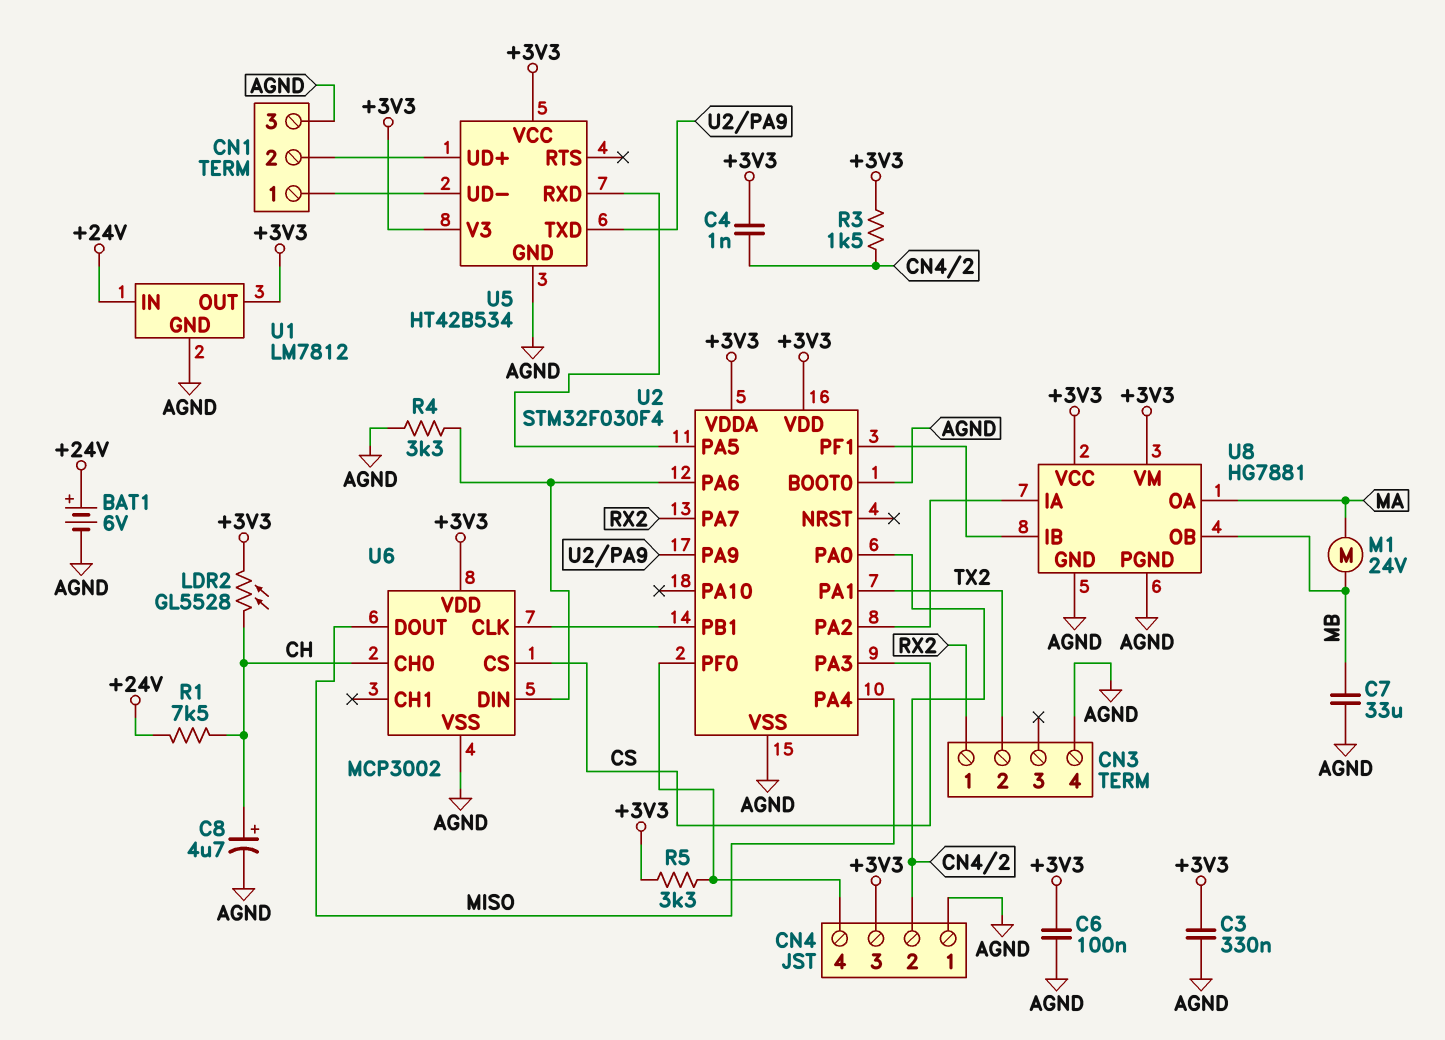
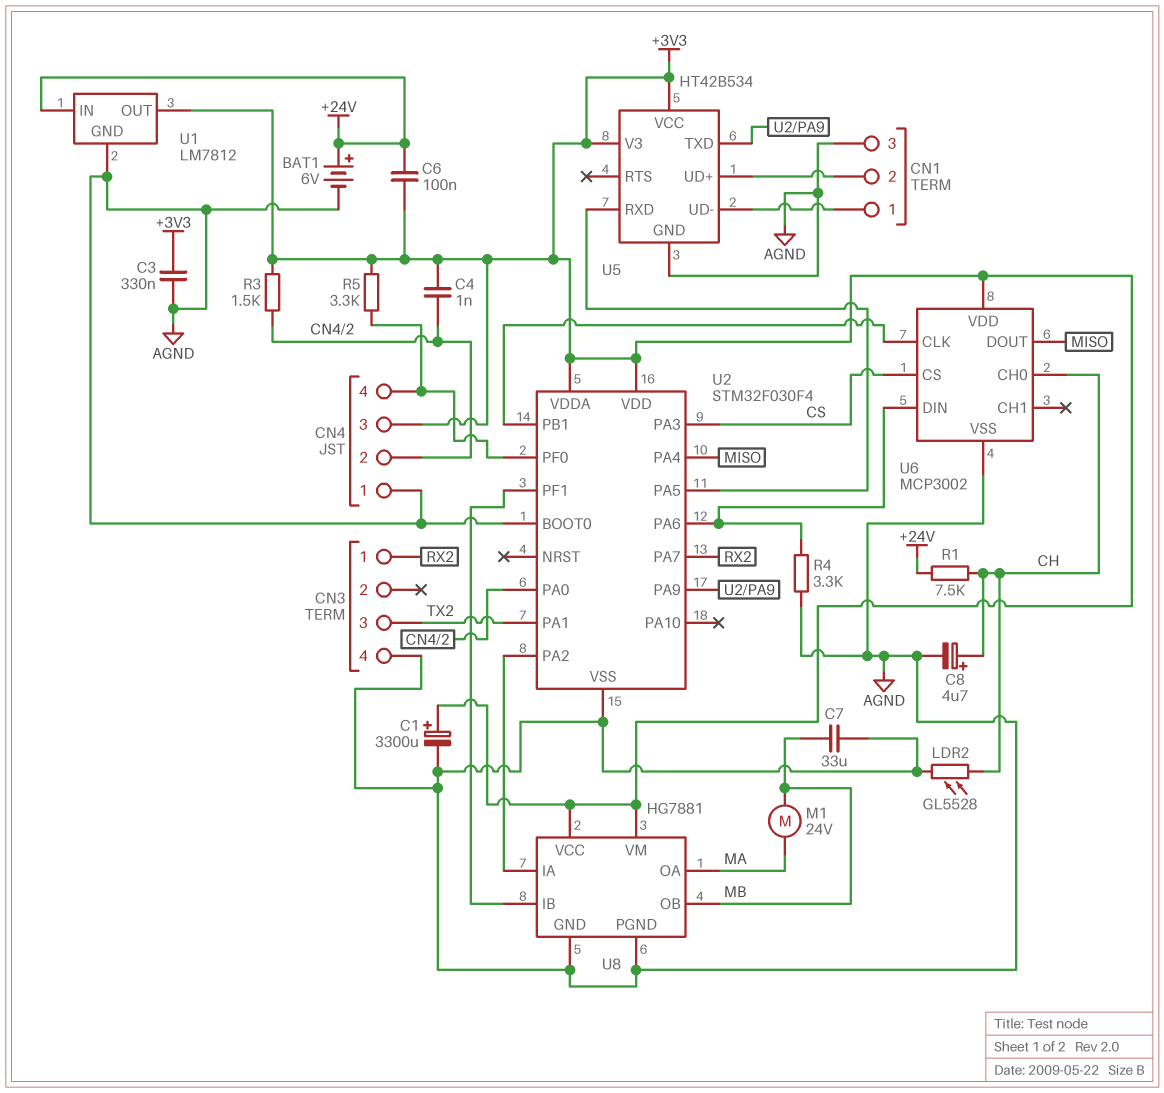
C1: none -> 3300uF (plus +3V3, minus AGND)
C6: 100nF (+3V3, AGND) -> 100nF (+3V3, +24V)
CN3 pin 2: TX2 -> none
CN3 pin 3: none -> TX2
LDR2: GL5528 (+3V3, CH) -> GL5528 (AGND, CH)

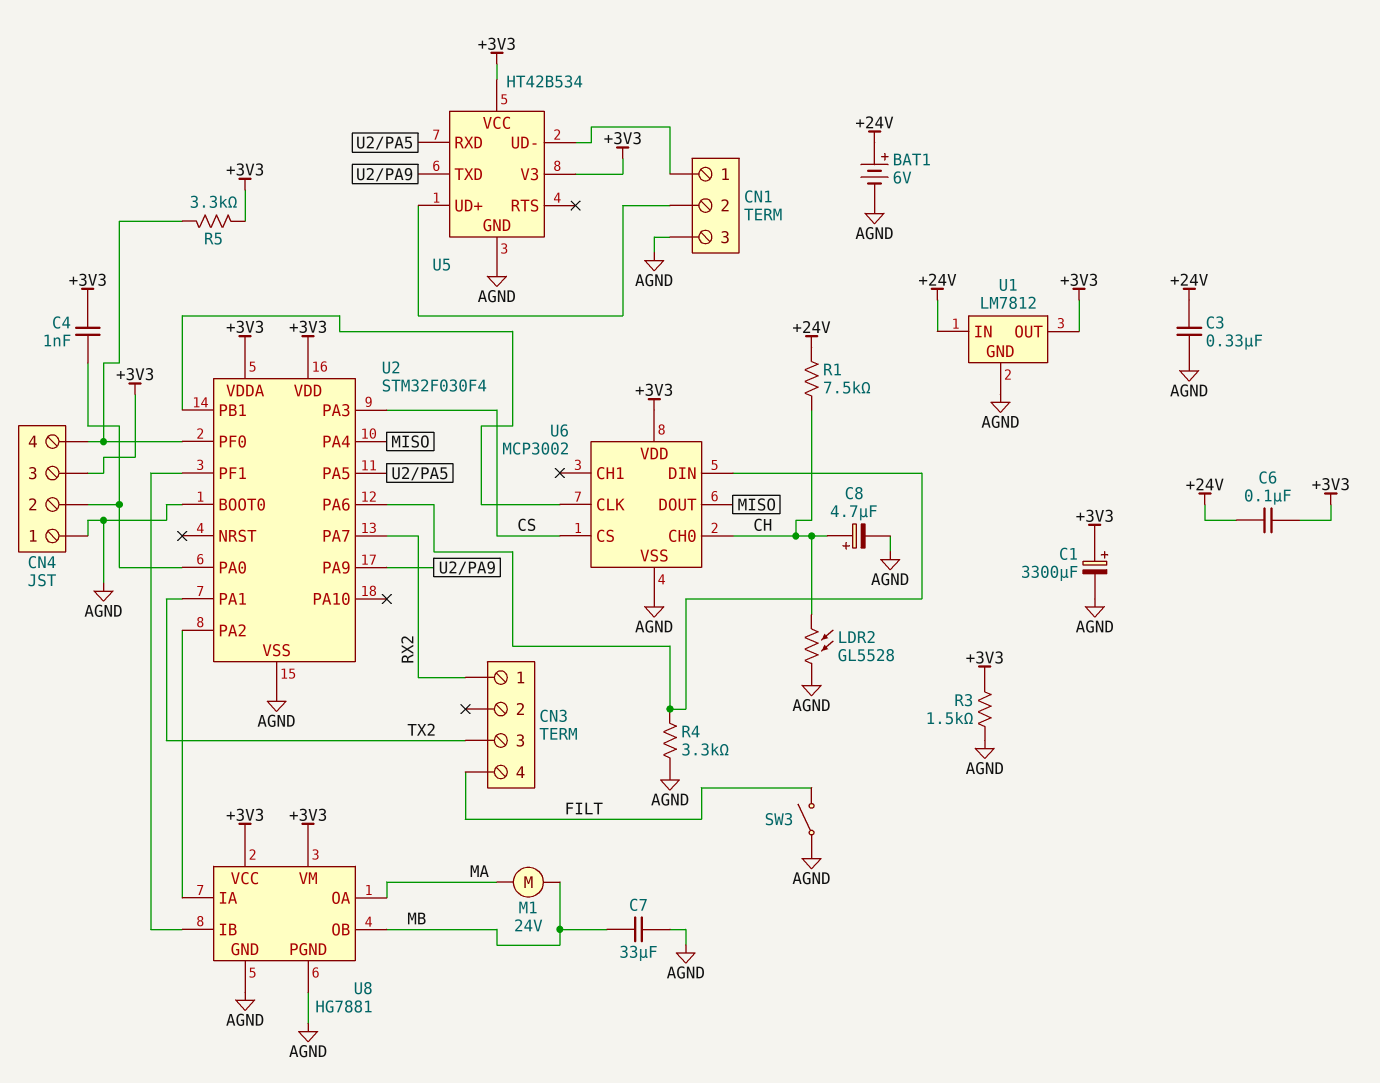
C3: 330nF (+3V3, AGND) -> 330nF (+24V, AGND)
CN3 pin 4: AGND -> FILT
R3: 1.5k (+3V3, CN4/2) -> 1.5k (+3V3, AGND)
SW3: none -> switch (AGND, FILT)

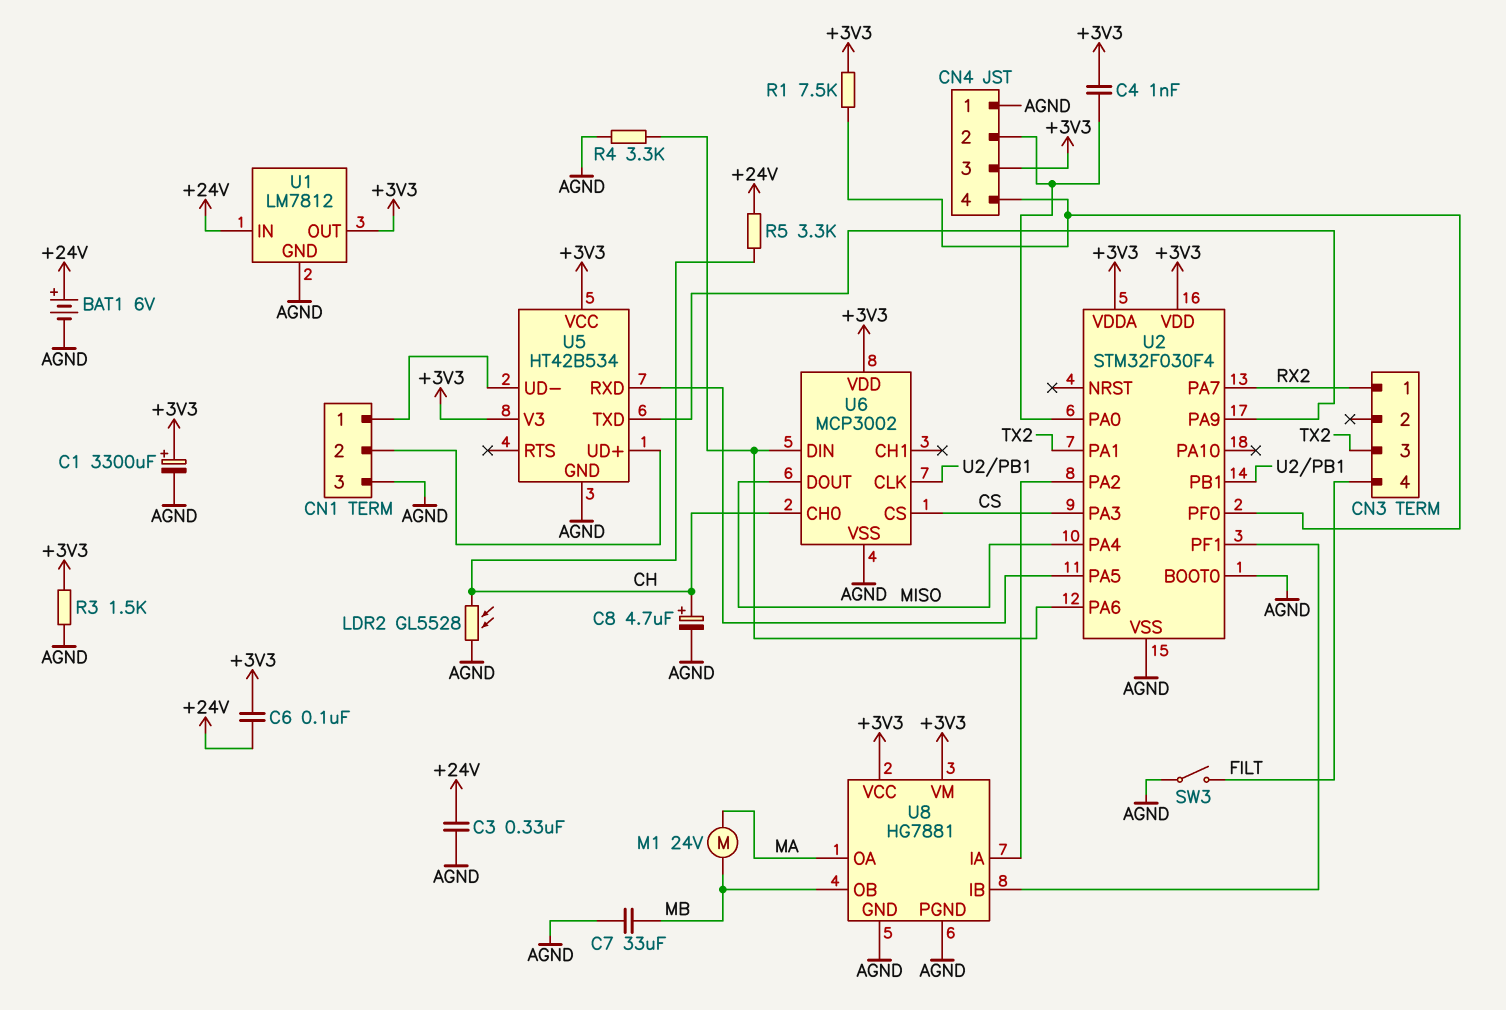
R1: 7.5k (+24V, CH) -> 7.5k (+3V3, CN4/4)
R5: 3.3k (+3V3, CN4/4) -> 3.3k (+24V, CH)

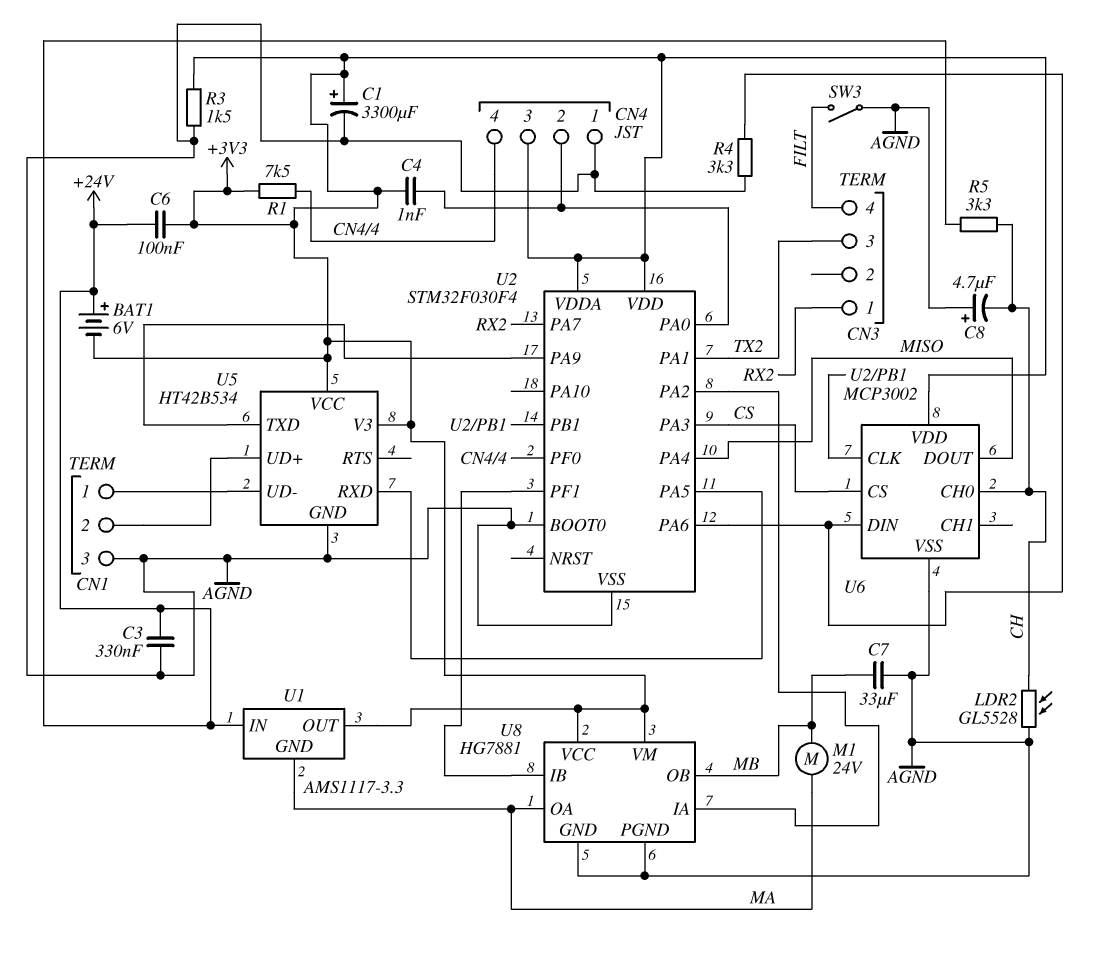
BAT1: 6V (plus +24V, minus AGND) -> 6V (plus +24V, minus +3V3)
C8: 4.7uF (plus CH, minus AGND) -> 4.7uF (plus AGND, minus CH)
U1: LM7812 -> AMS1117-3.3
U1 pin GND: AGND -> MA

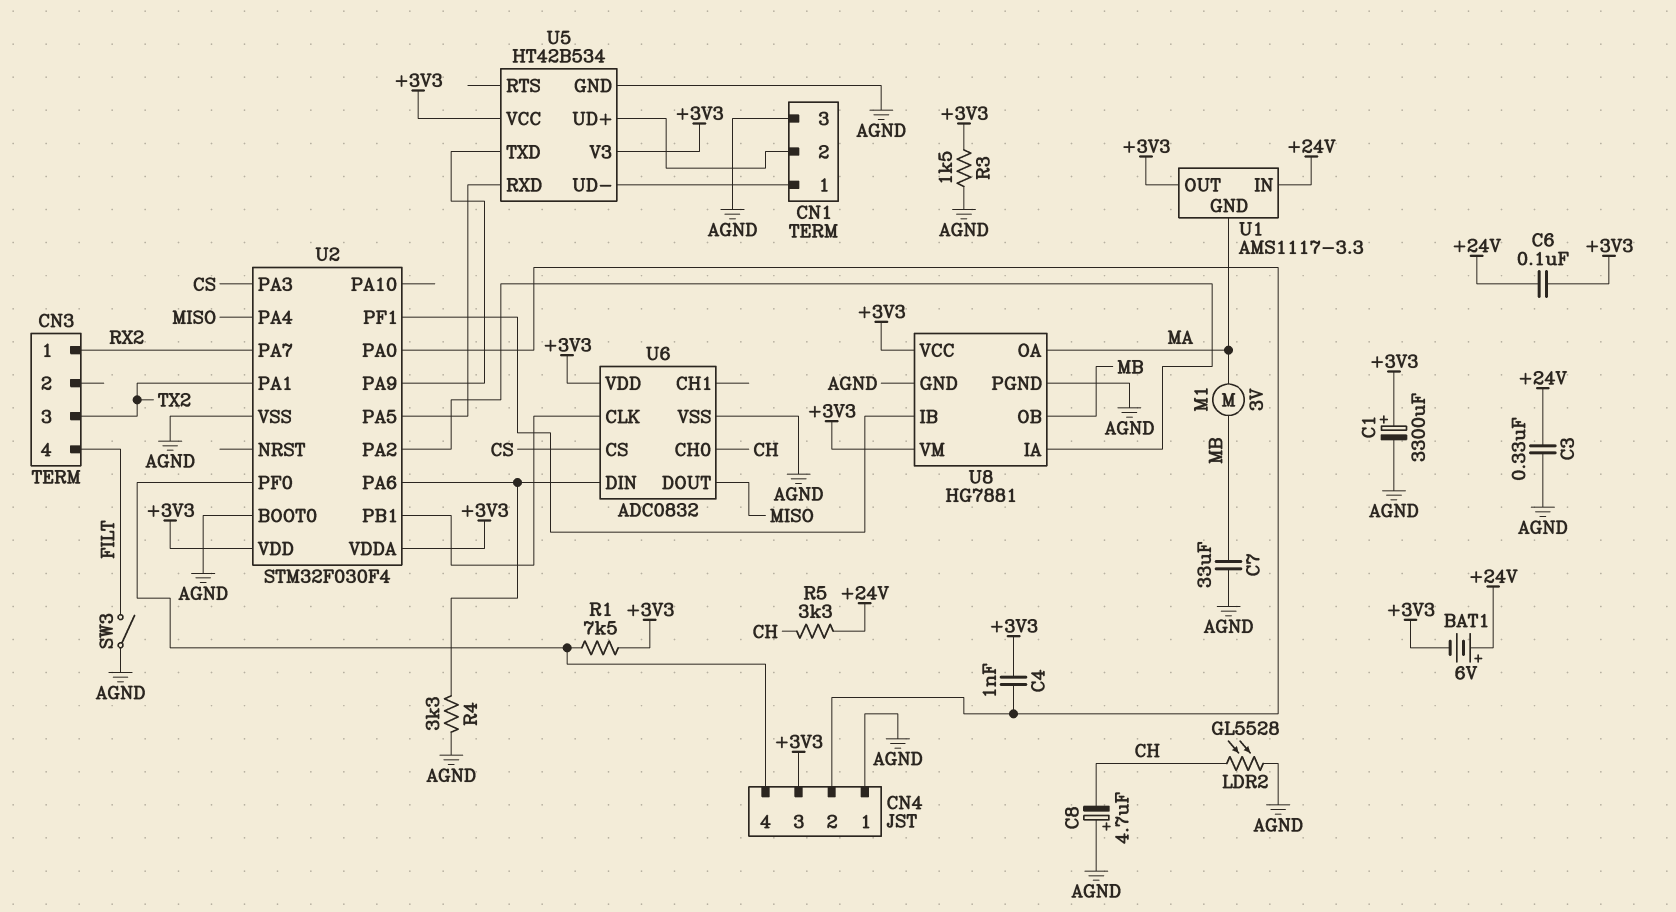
M1: motor 24V (MA, MB) -> motor 3V (MA, MB)
U6: MCP3002 -> ADC0832

